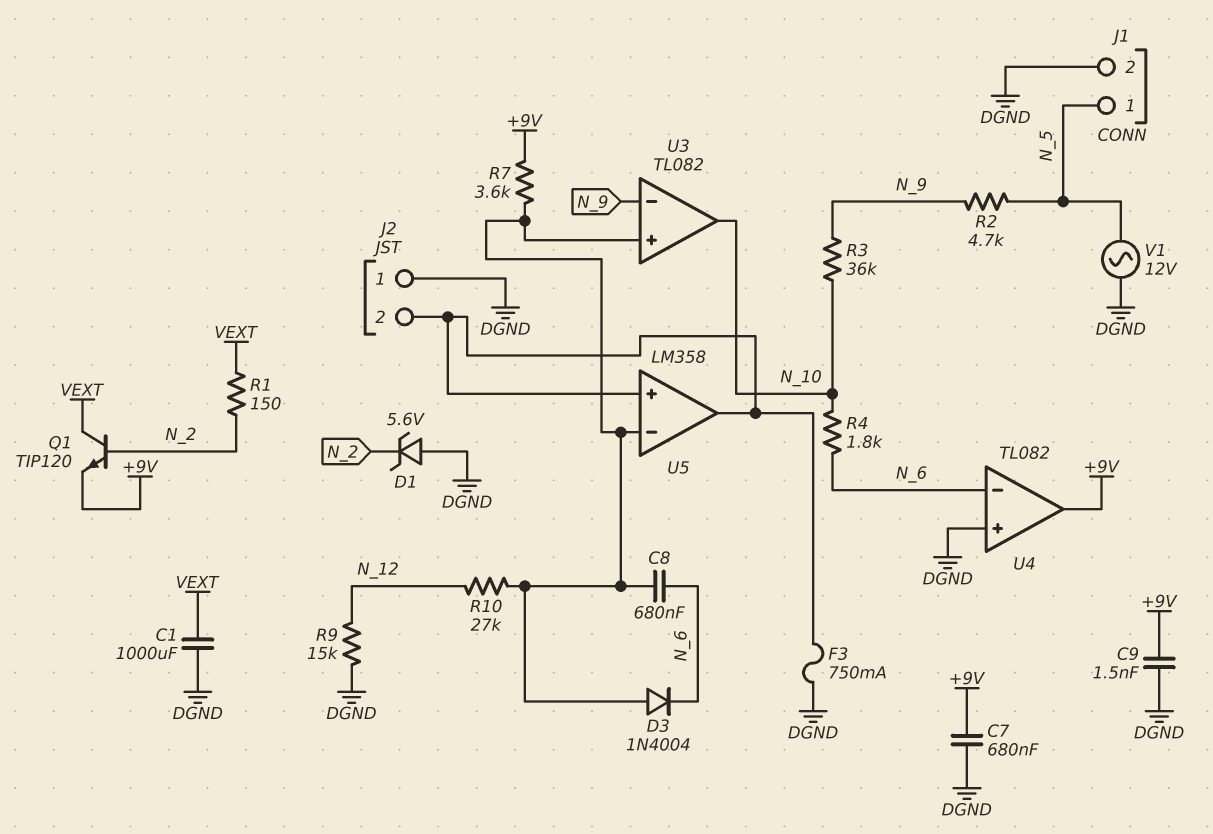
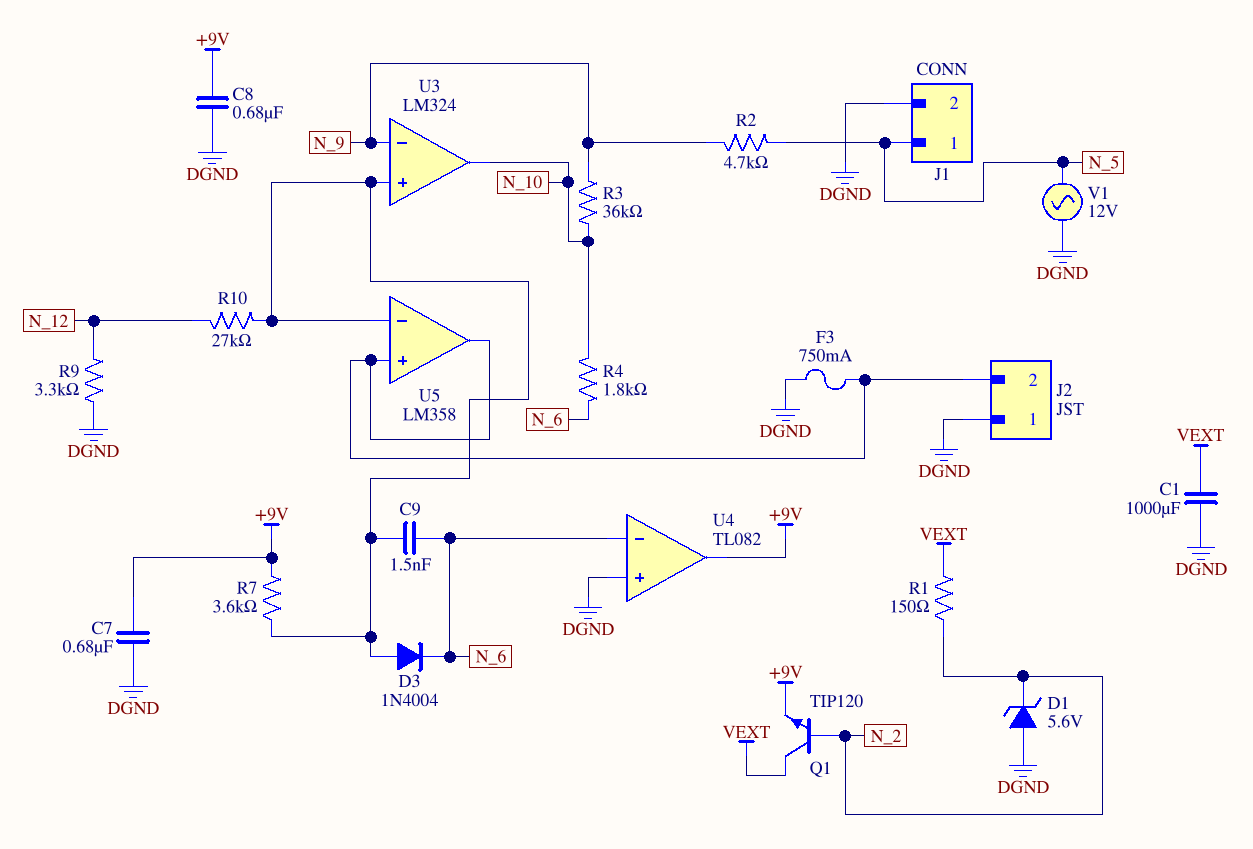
C8: 680nF (N_6, U3/in+) -> 680nF (+9V, DGND)
C9: 1.5nF (+9V, DGND) -> 1.5nF (N_6, U3/in+)
R9: 15k (DGND, N_12) -> 3.3k (DGND, N_12)
U3: TL082 -> LM324

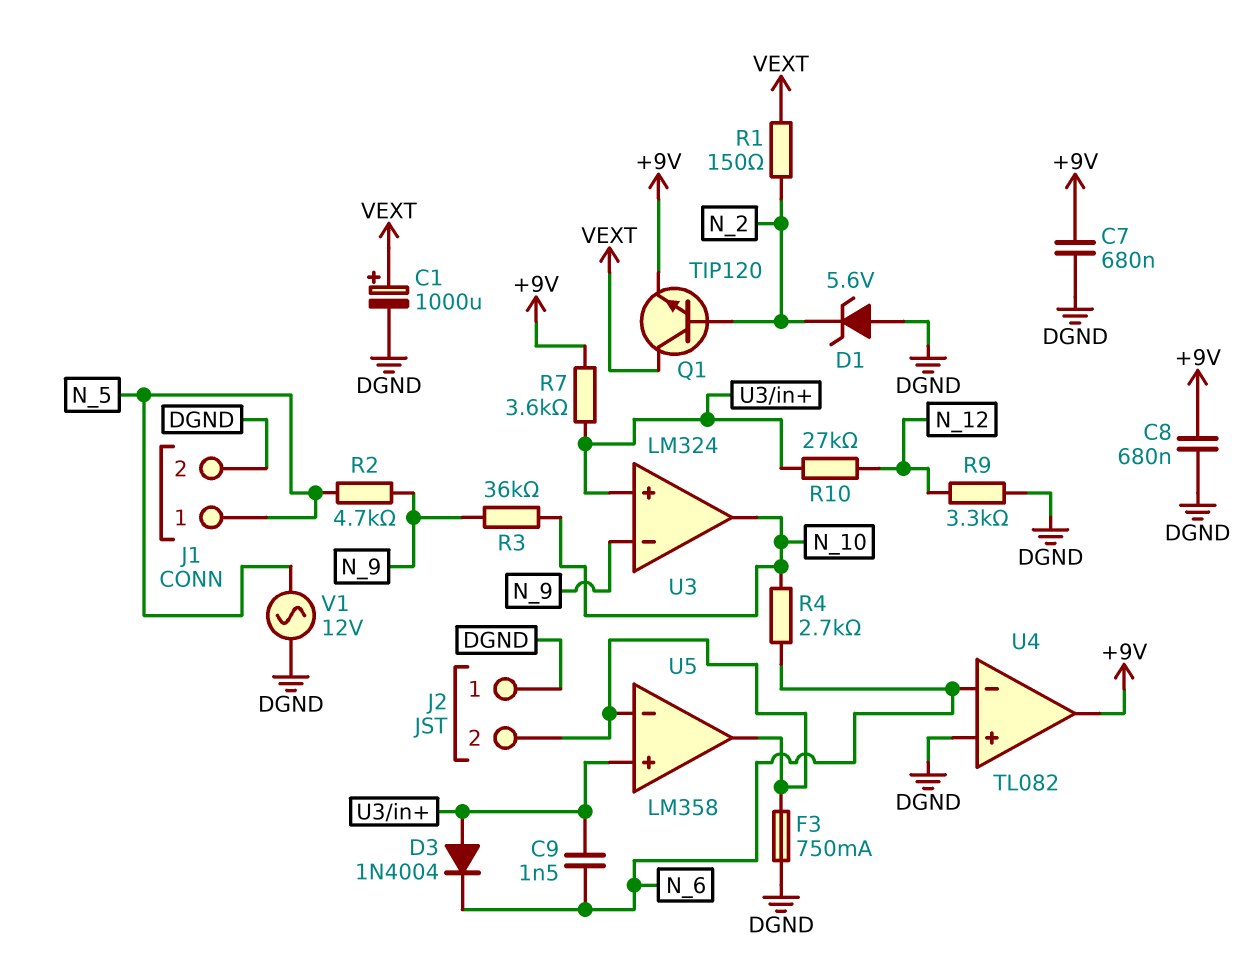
C1: 1000uF (DGND, VEXT) -> 1000uF (plus VEXT, minus DGND)
R4: 1.8k (N_6, N_10) -> 2.7k (N_6, N_10)
U5 pin in+: J2/2 -> U3/in+
U5 pin in-: U3/in+ -> J2/2

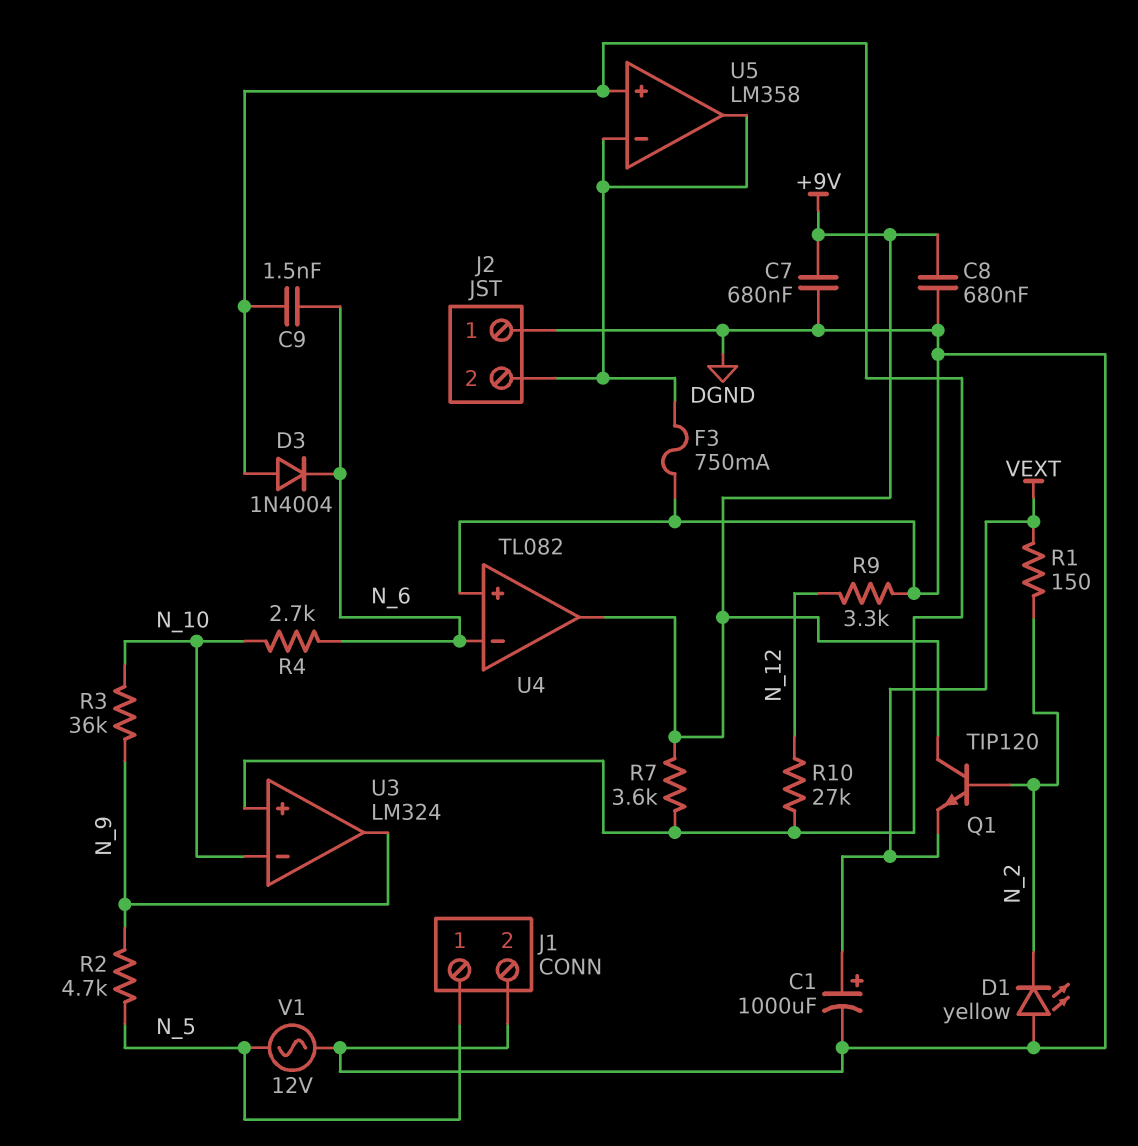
D1: zener 5.6V (A DGND, K N_2) -> LED yellow (A DGND, K N_2)
Q1: NPN TIP120 (B N_2, C VEXT, E +9V) -> NPN TIP120 (B N_2, C +9V, E VEXT)
U3 pin in-: N_9 -> N_10
U3 pin out: N_10 -> N_9

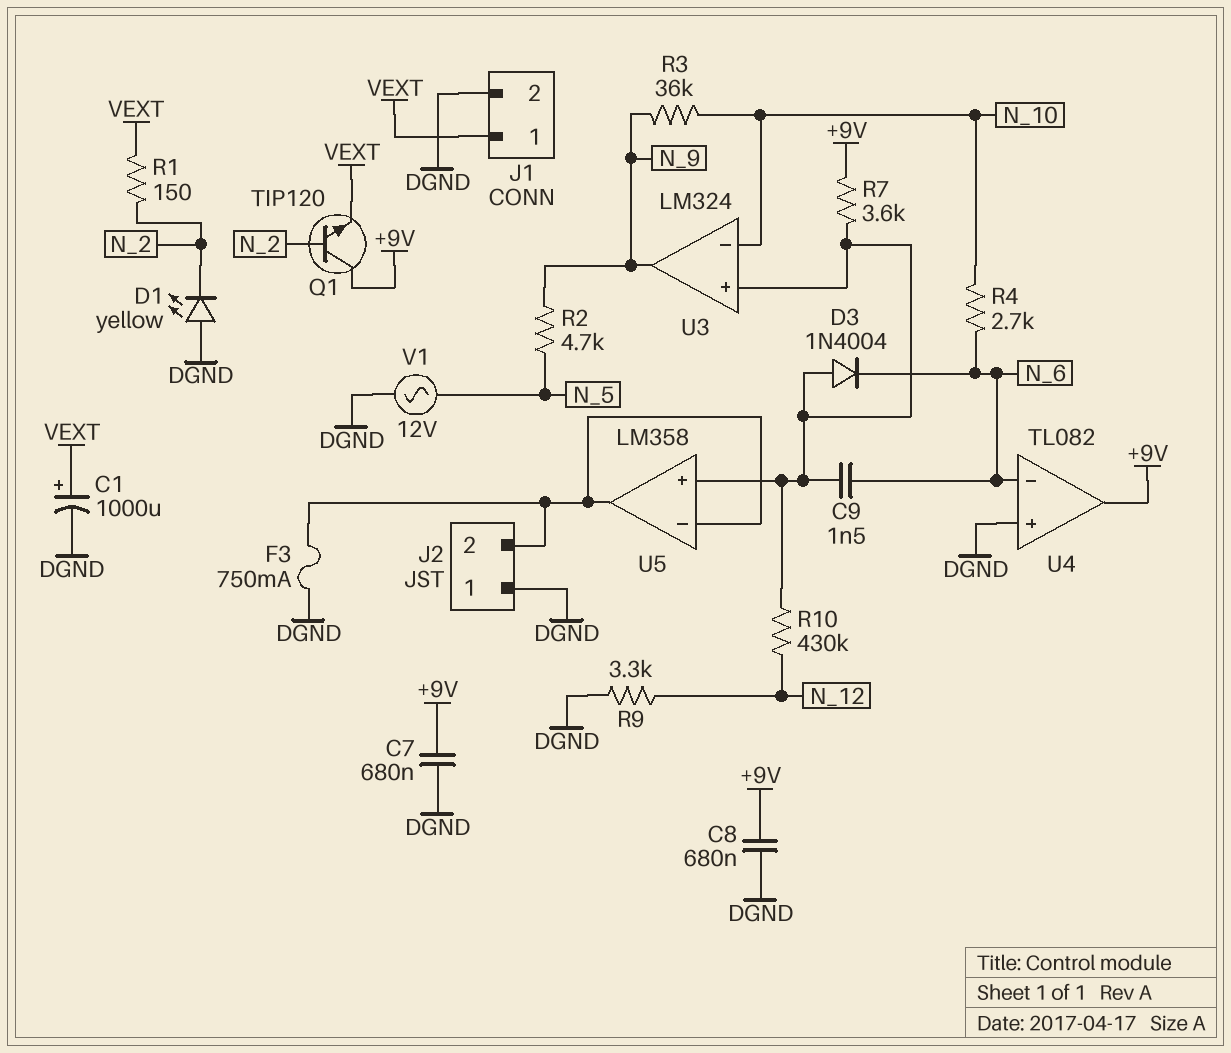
J1 pin 1: N_5 -> VEXT
R10: 27k (N_12, U3/in+) -> 430k (N_12, U3/in+)

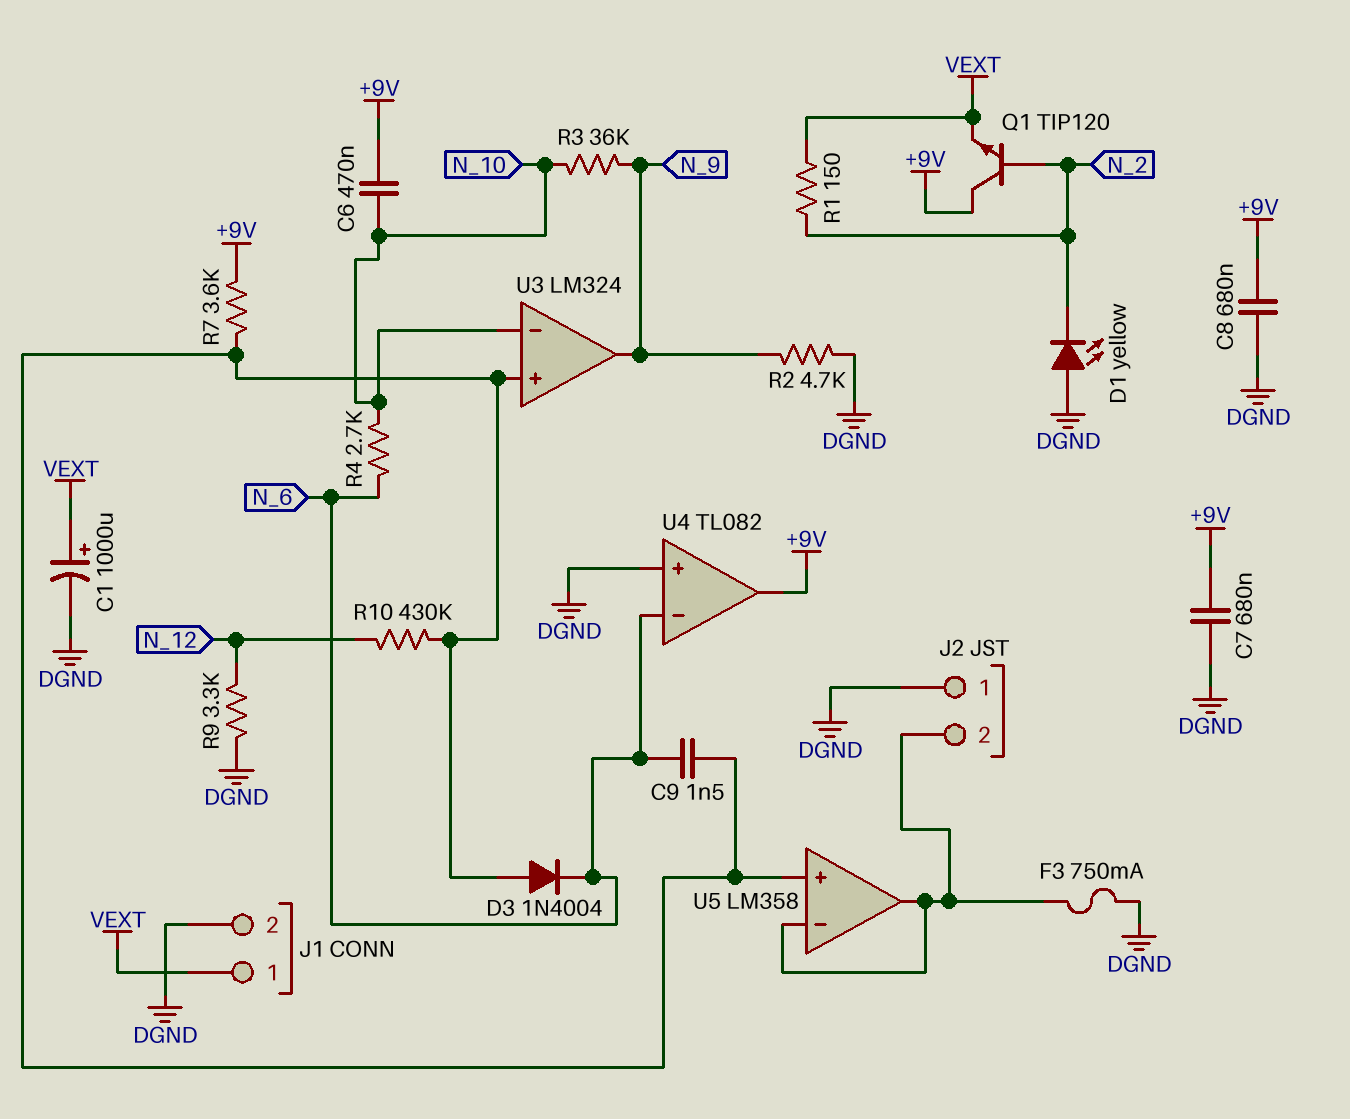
C6: none -> 470nF (+9V, N_10)
R2: 4.7k (N_5, N_9) -> 4.7k (DGND, N_9)
V1: AC 12V (DGND, N_5) -> none

